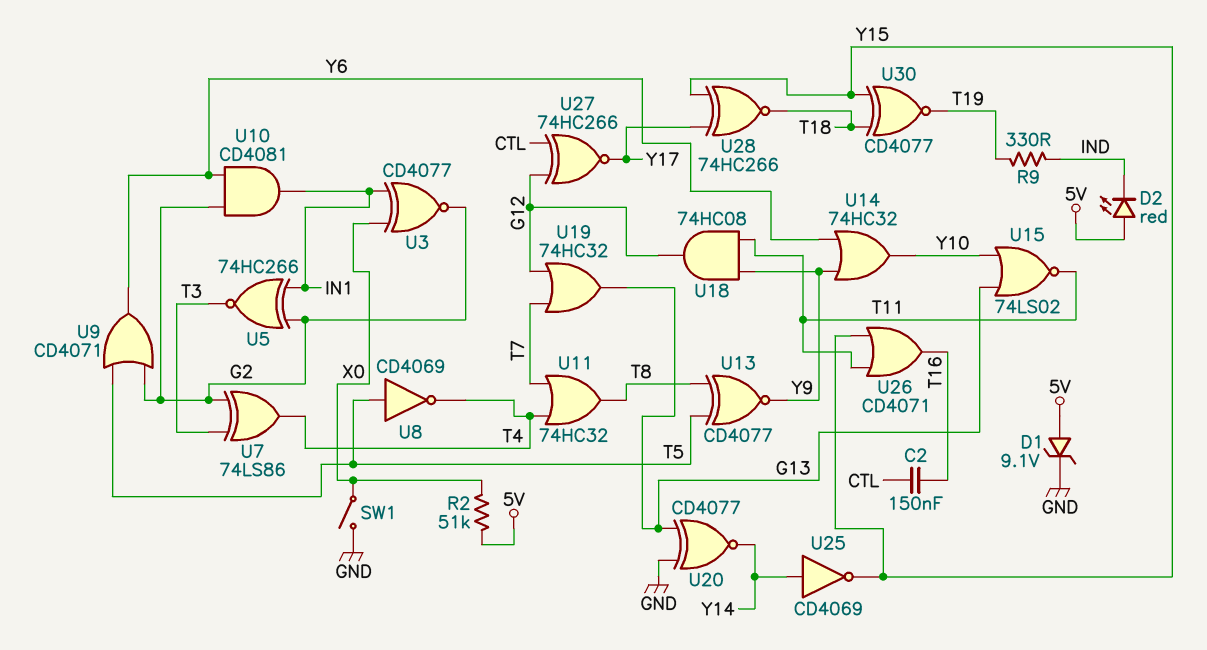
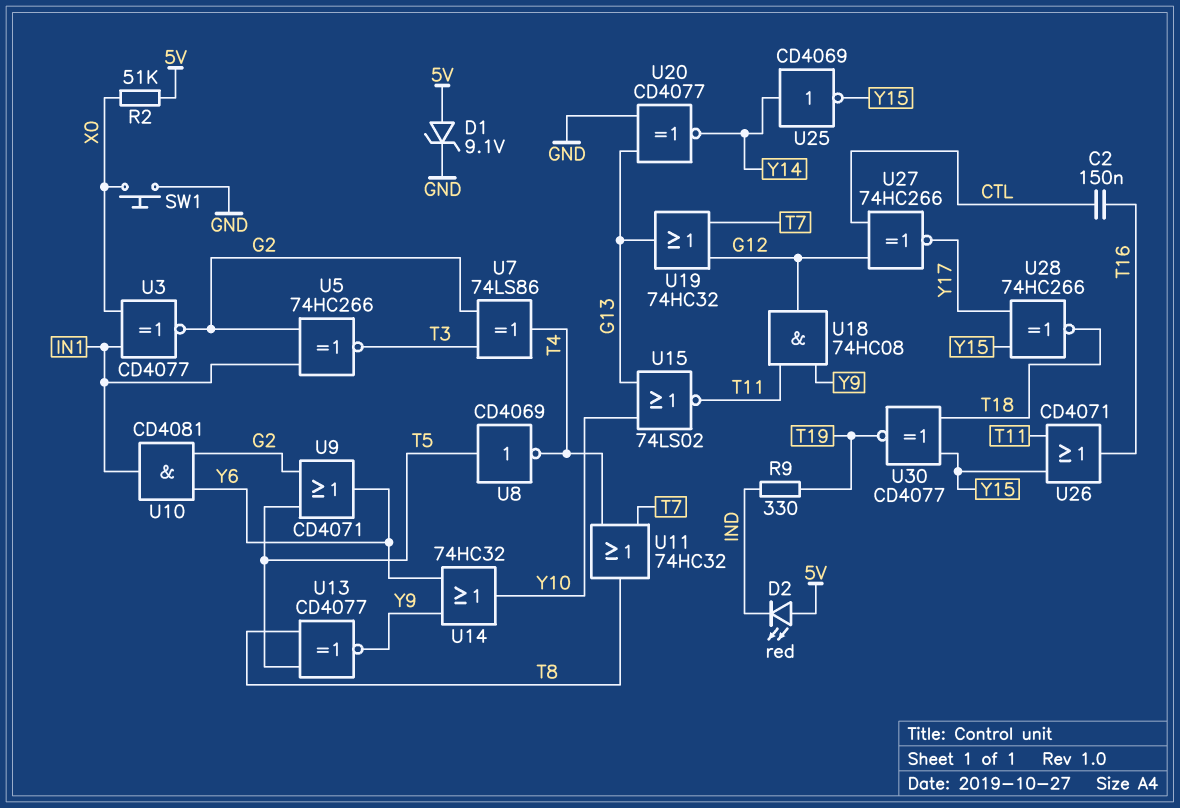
SW1: switch (GND, X0) -> button (GND, X0)

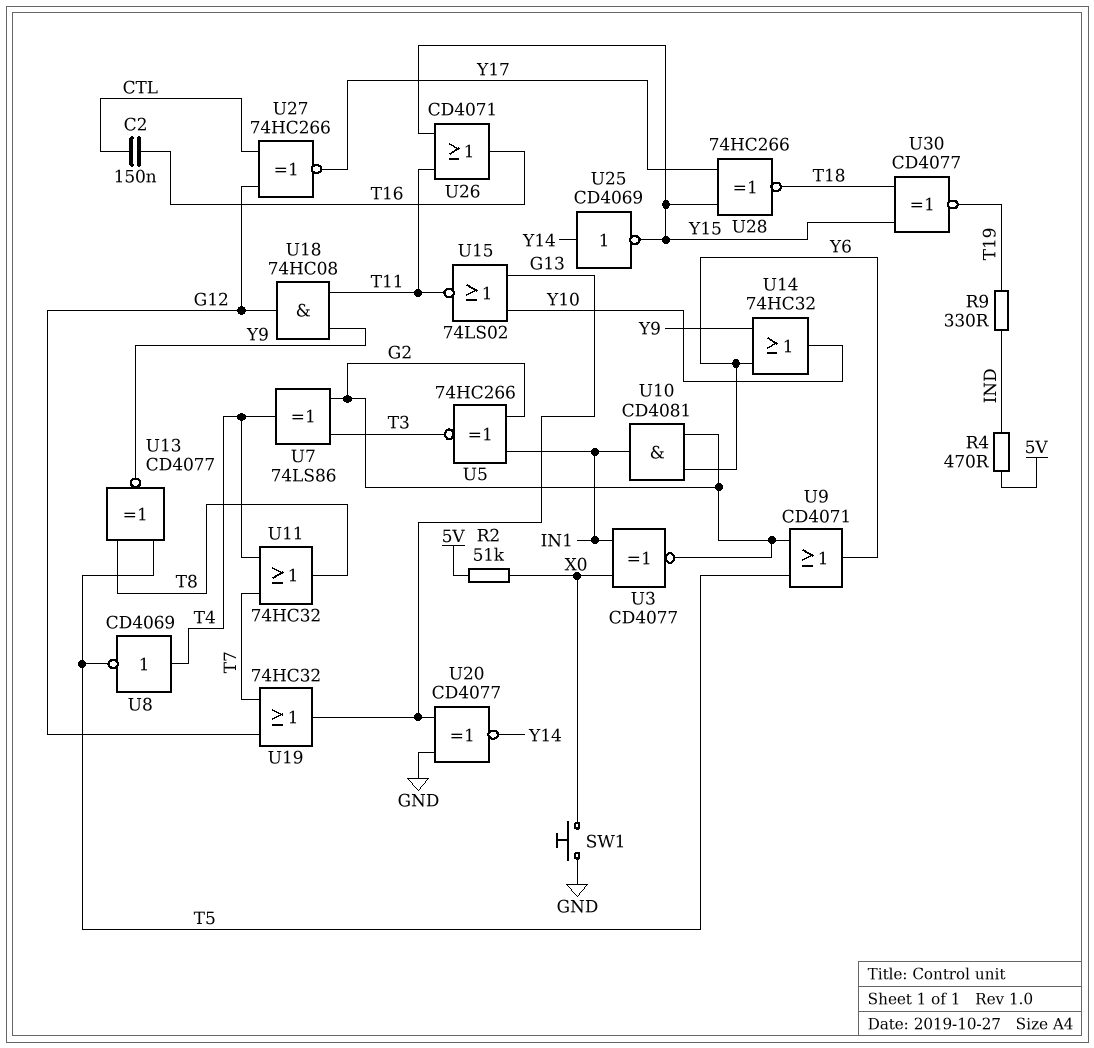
D1: zener 9.1V (A 5V, K GND) -> none
D2: LED red (A 5V, K IND) -> none
R4: none -> 470 (5V, IND)
U8: NOT CD4069 (in T5, out T4) -> NOT CD4069 (in T4, out T5)

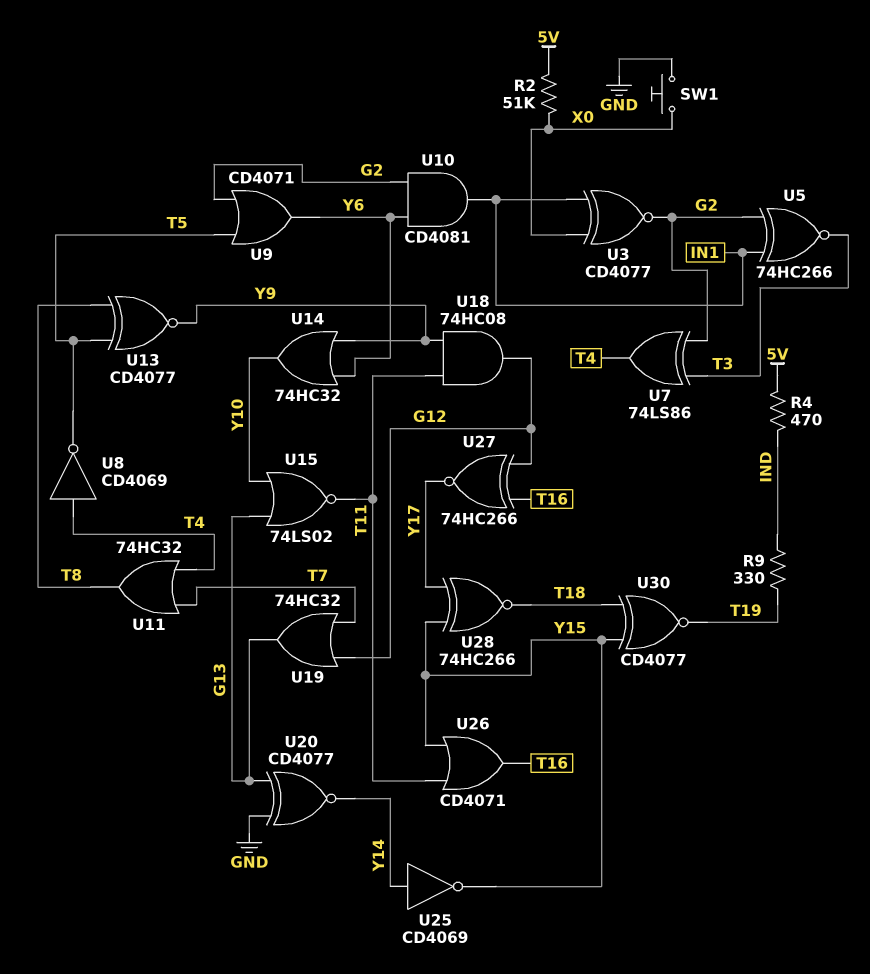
C2: 150nF (CTL, T16) -> none
U27: XNOR 74HC266 (in CTL, in G12, out Y17) -> XNOR 74HC266 (in G12, in T16, out Y17)

